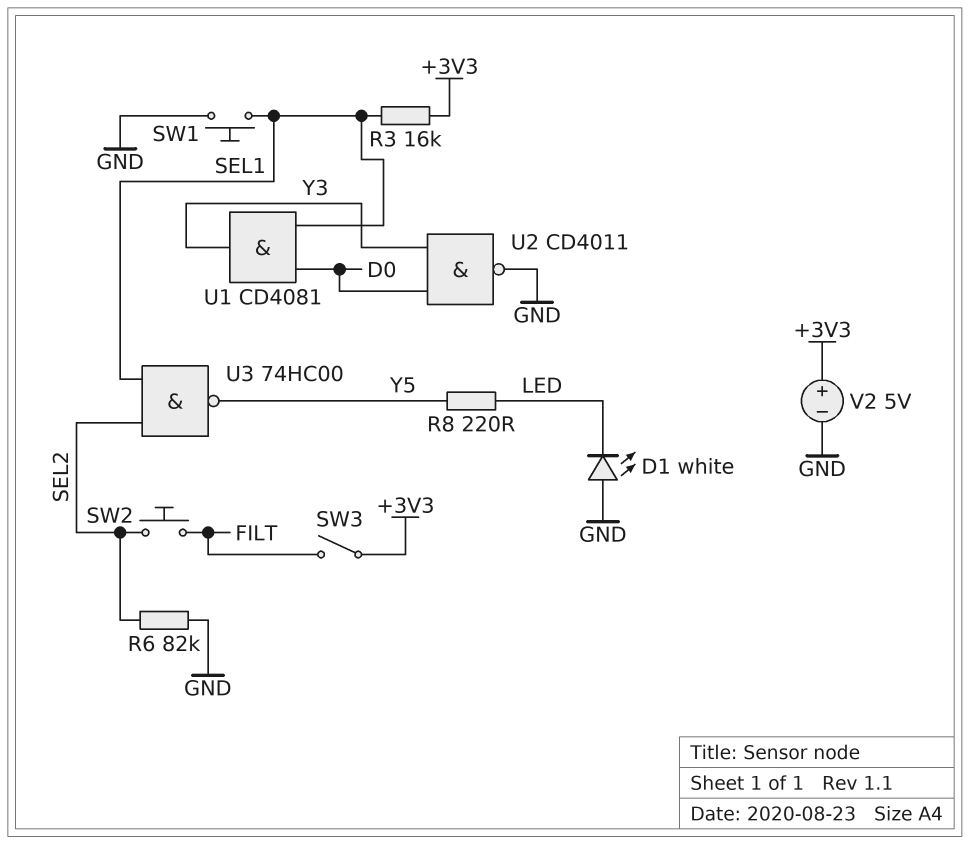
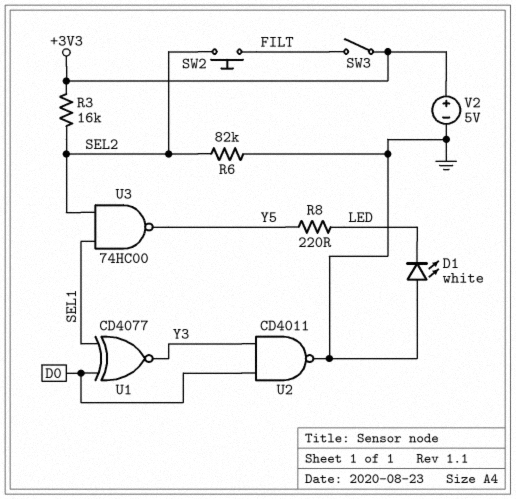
R3: 16k (+3V3, SEL1) -> 16k (+3V3, SEL2)
SW1: button (GND, SEL1) -> none
U1: AND CD4081 (in D0, in SEL1, out Y3) -> XNOR CD4077 (in D0, in SEL1, out Y3)

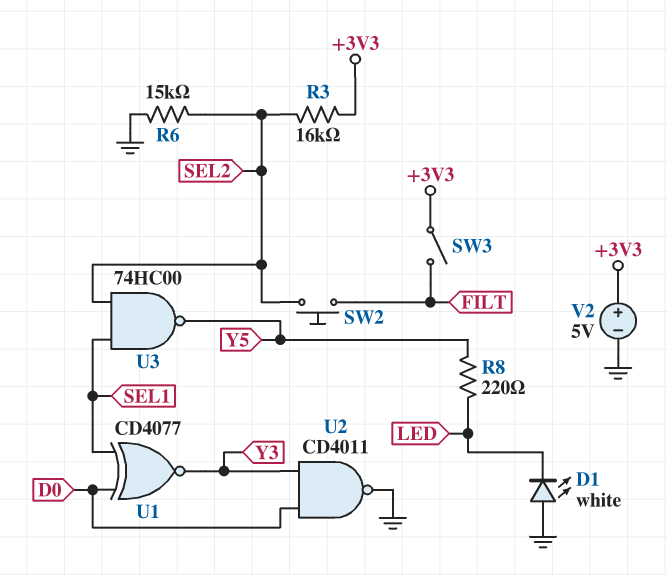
R6: 82k (GND, SEL2) -> 15k (GND, SEL2)

